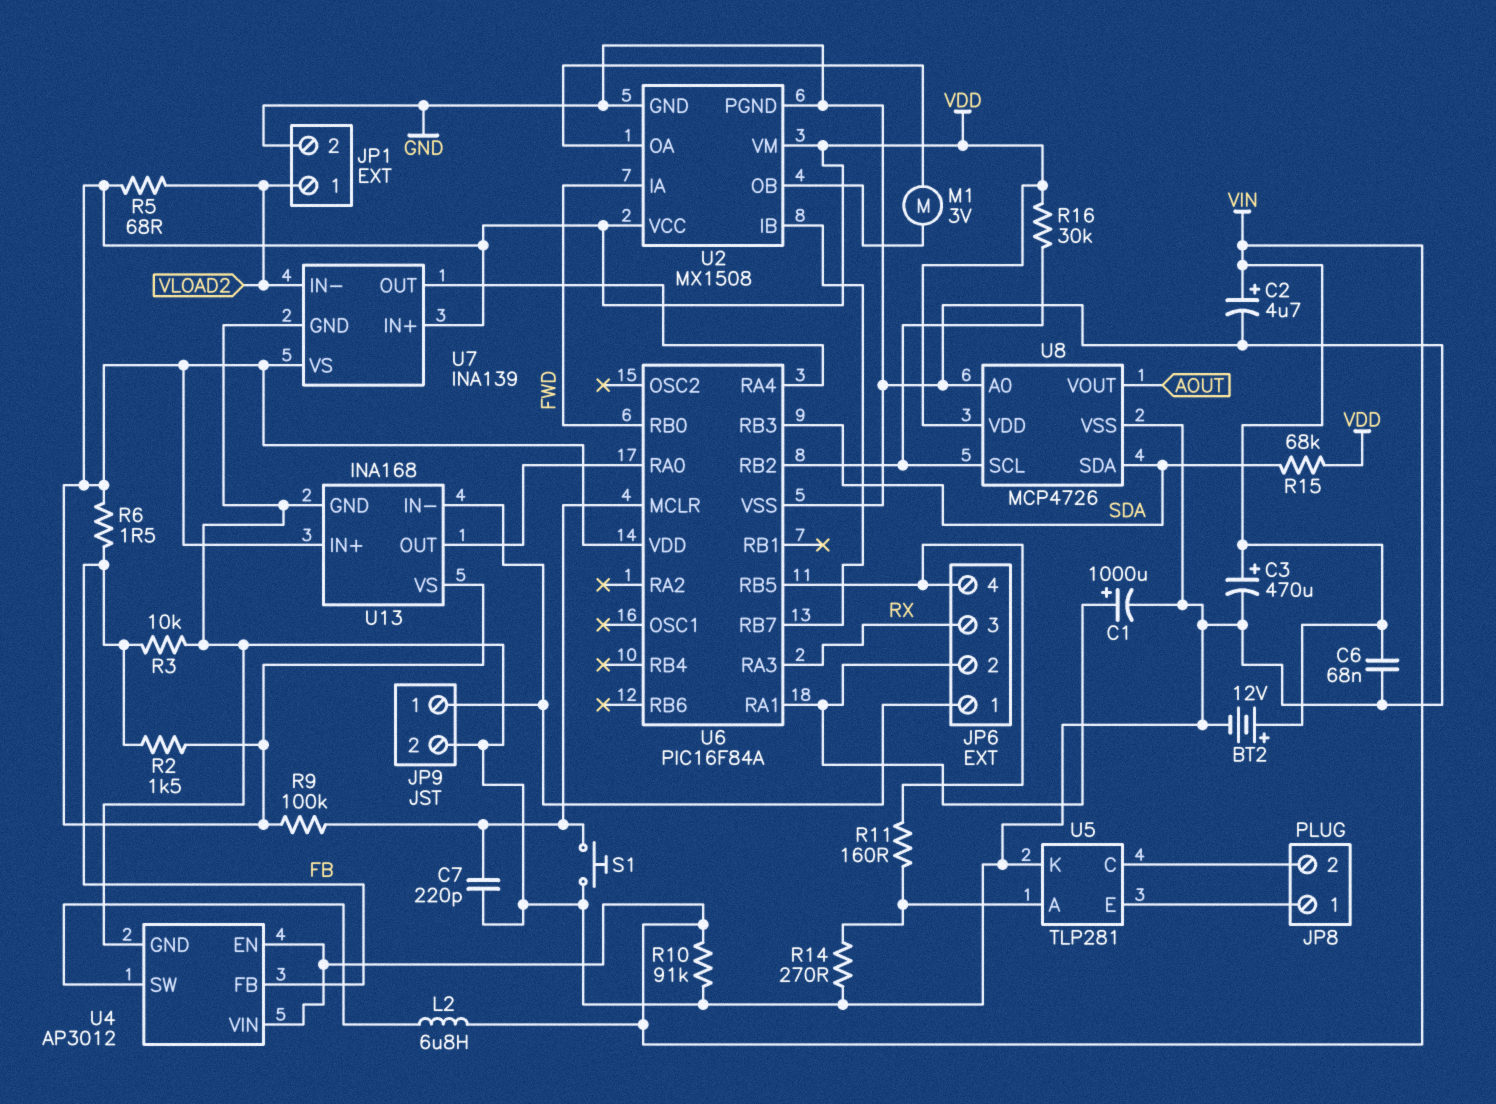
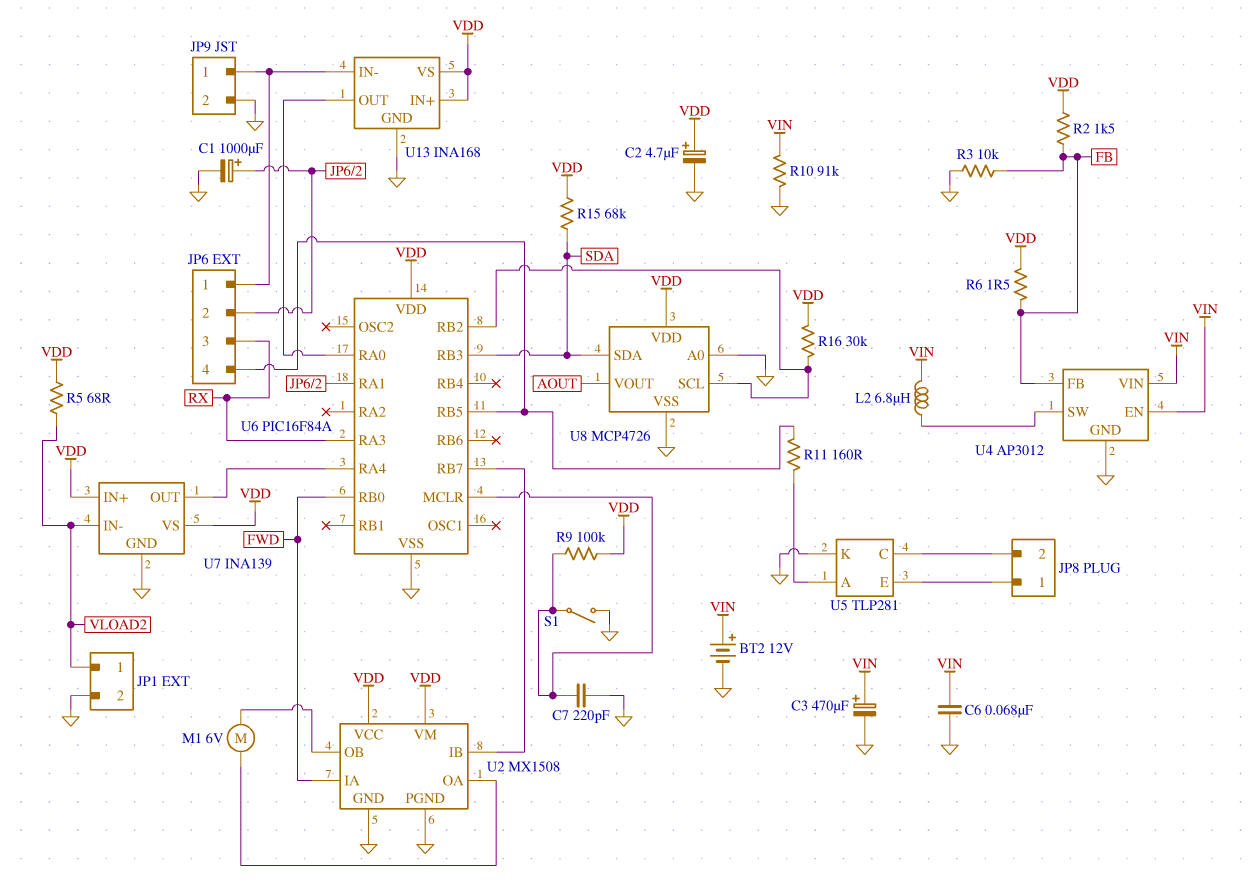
C2: 4.7uF (plus VIN, minus GND) -> 4.7uF (plus VDD, minus GND)
M1: motor 3V (U2/OA, U2/OB) -> motor 6V (U2/OA, U2/OB)
R14: 270 (GND, U5/A) -> none
S1: button (GND, U6/MCLR) -> switch (GND, U6/MCLR)

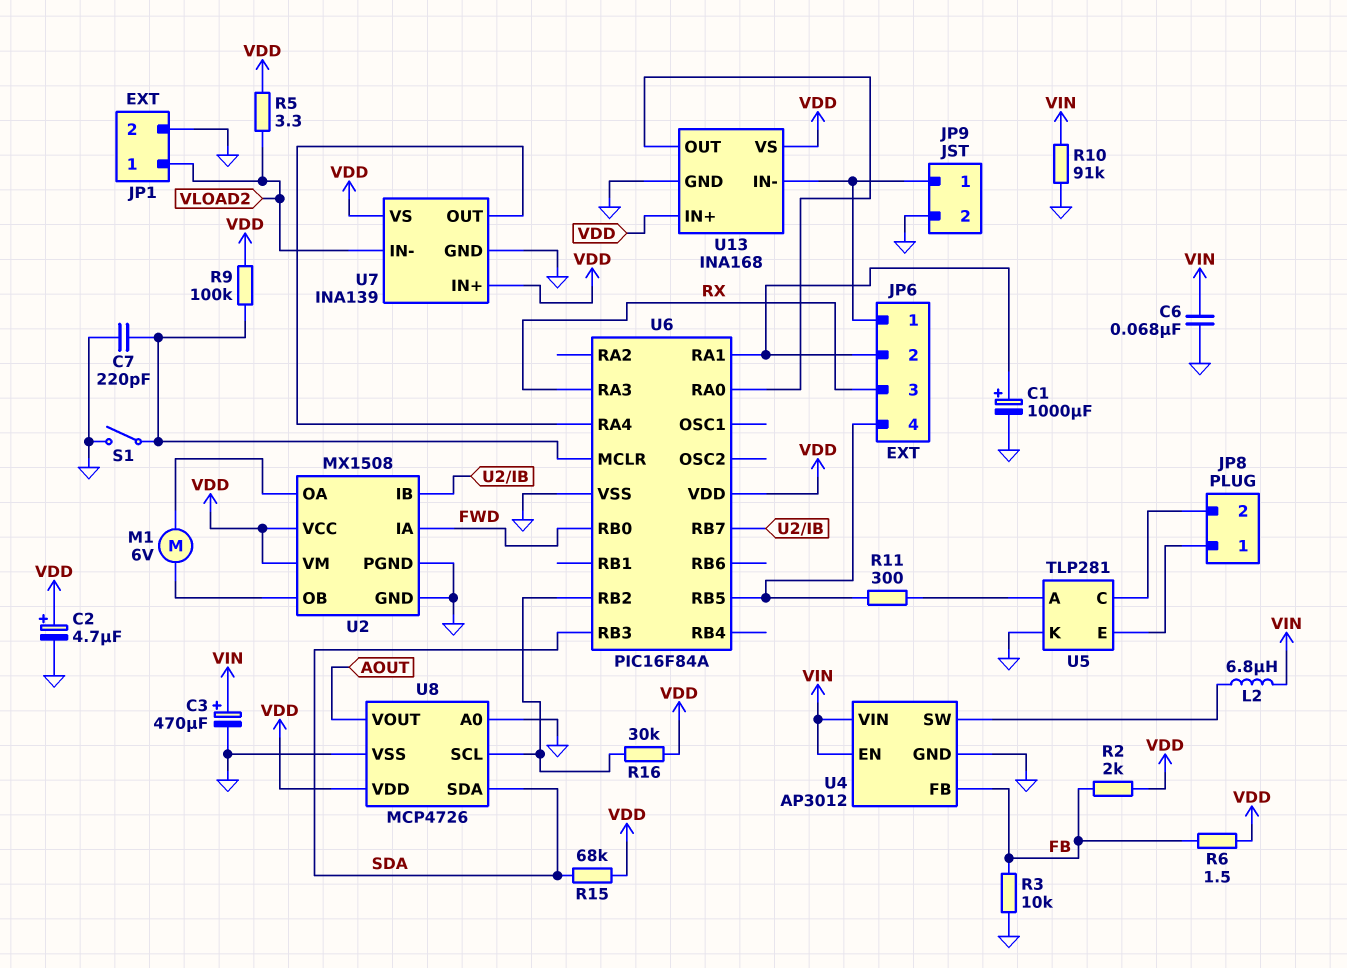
BT2: 12V (plus VIN, minus GND) -> none
R2: 1.5k (FB, VDD) -> 2k (FB, VDD)
R5: 68 (VDD, VLOAD2) -> 3.3 (VDD, VLOAD2)
R11: 160 (JP6/4, U5/A) -> 300 (JP6/4, U5/A)

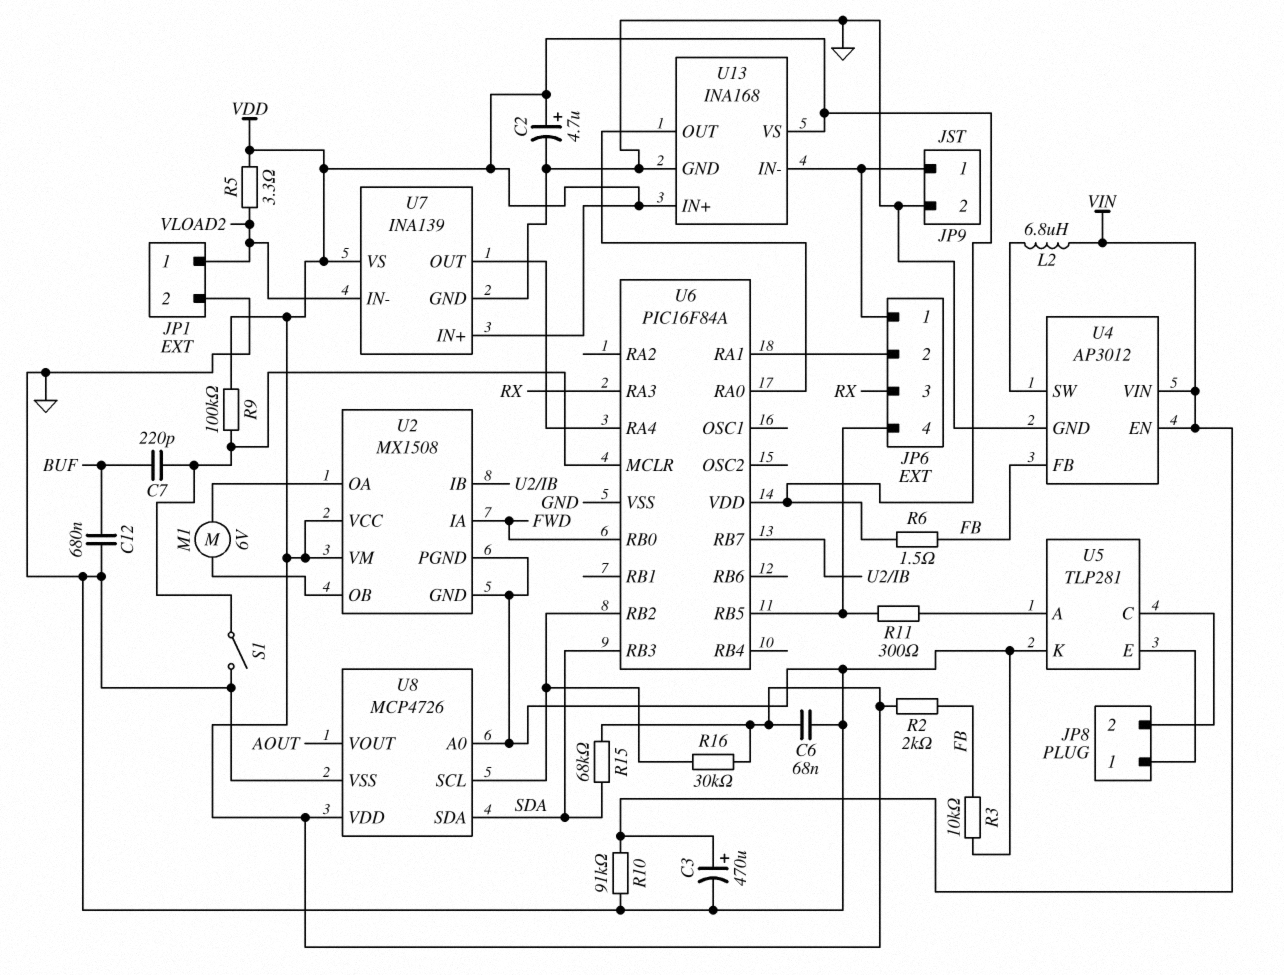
C1: 1000uF (plus JP6/2, minus GND) -> none
C6: 68nF (GND, VIN) -> 68nF (GND, VDD)
C7: 220pF (GND, U6/MCLR) -> 220pF (BUF, U6/MCLR)
C12: none -> 680nF (BUF, GND)

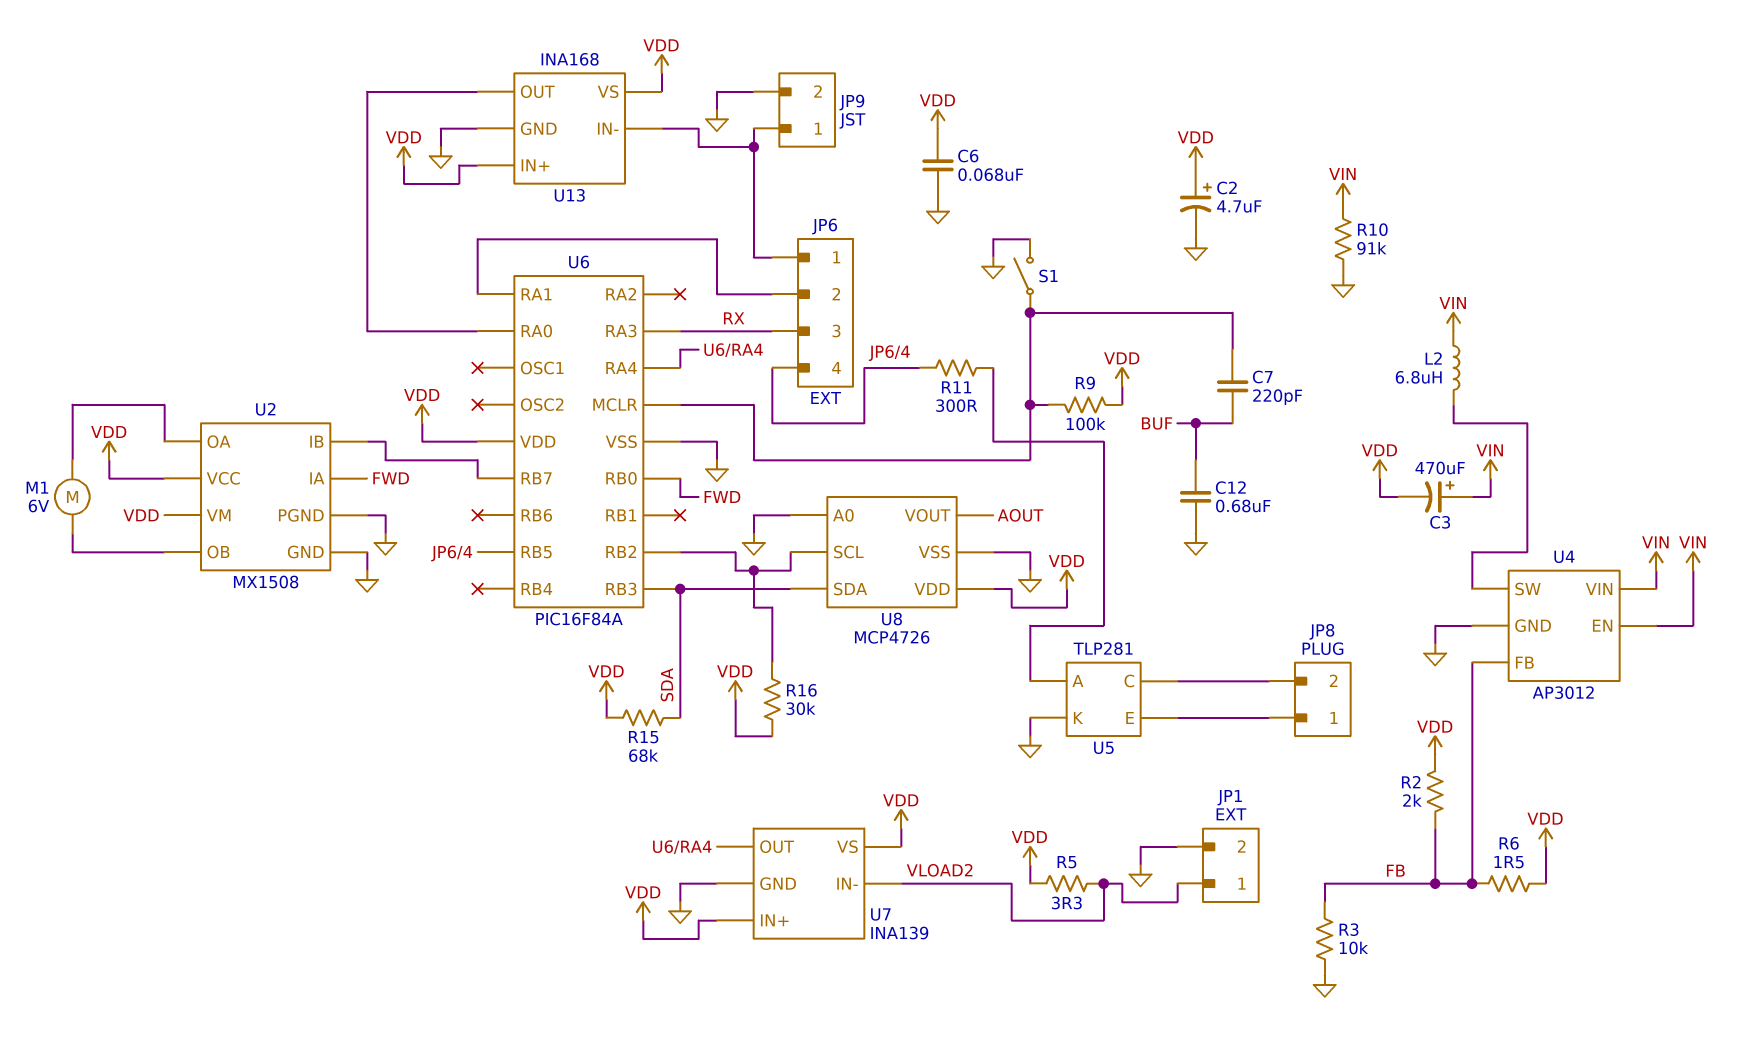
C3: 470uF (plus VIN, minus GND) -> 470uF (plus VIN, minus VDD)

